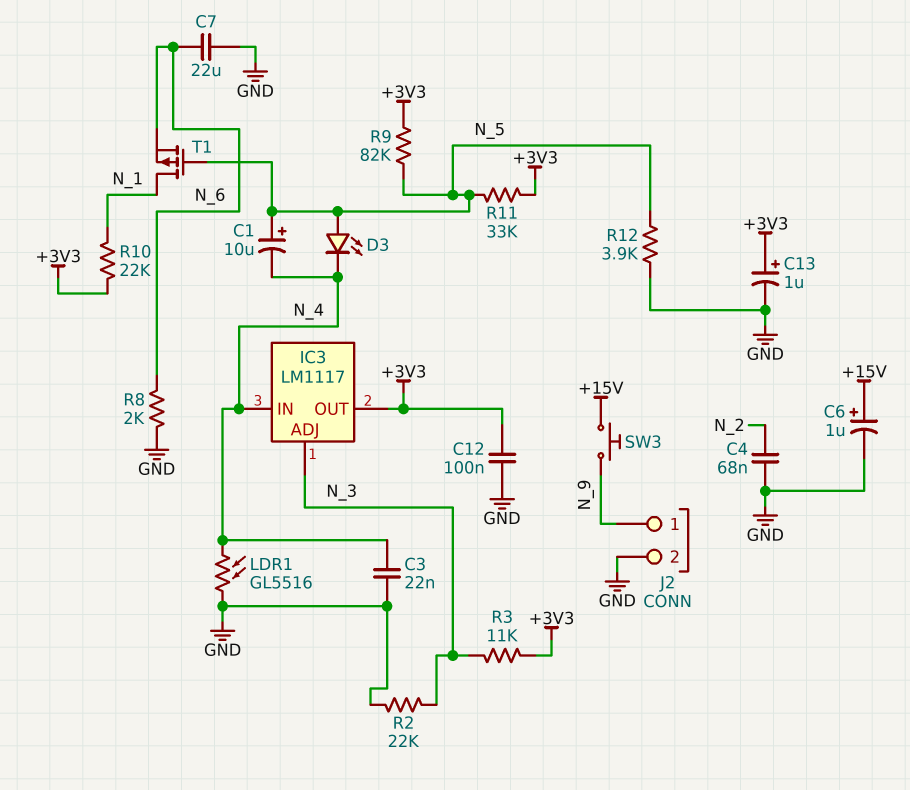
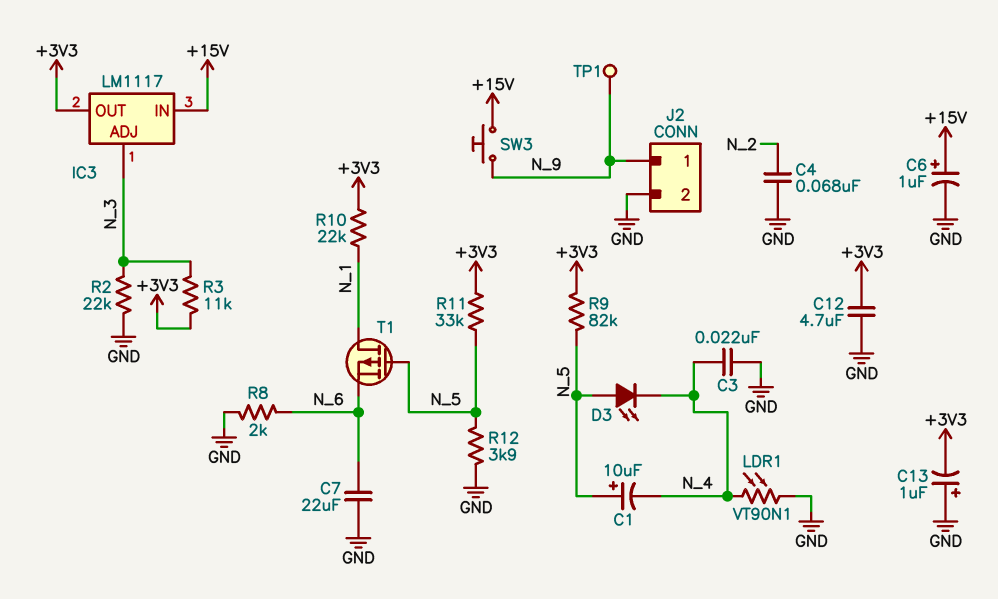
C12: 100nF (+3V3, GND) -> 4.7uF (+3V3, GND)
C13: 1uF (plus +3V3, minus GND) -> 1uF (plus GND, minus +3V3)
IC3 pin IN: N_4 -> +15V
LDR1: GL5516 (GND, N_4) -> VT90N1 (GND, N_4)
TP1: none -> test point (N_9)

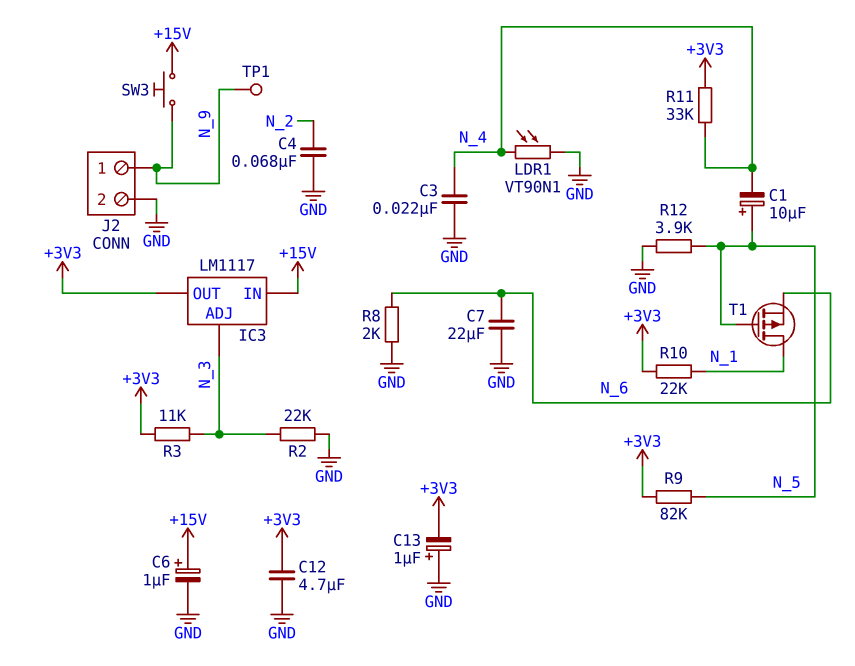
D3: LED (A N_5, K N_4) -> none
R11: 33k (+3V3, N_5) -> 33k (+3V3, N_4)

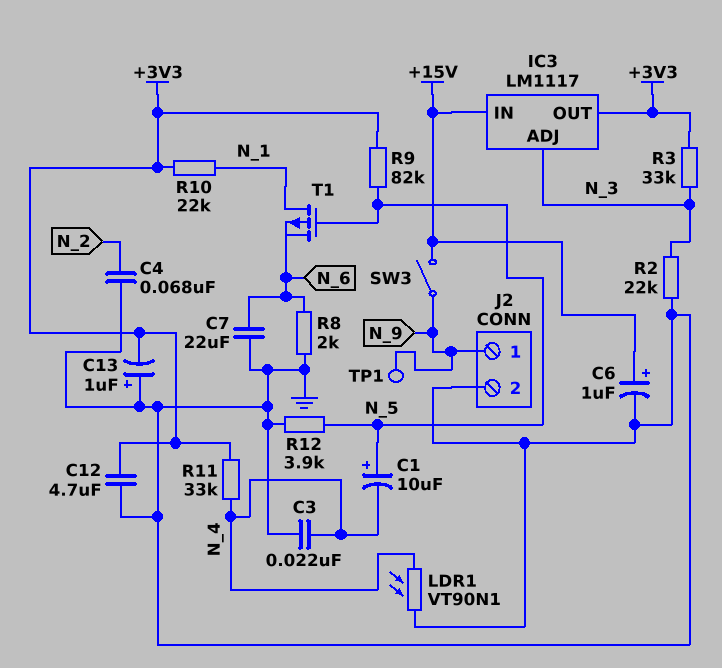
R3: 11k (+3V3, N_3) -> 33k (+3V3, N_3)
SW3: button (+15V, N_9) -> switch (+15V, N_9)

